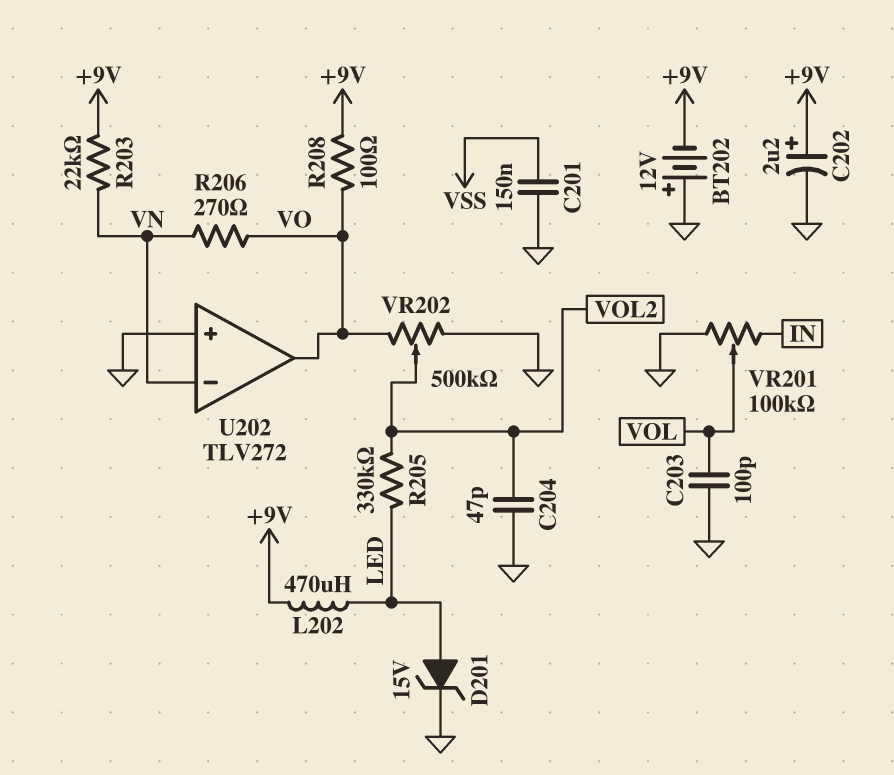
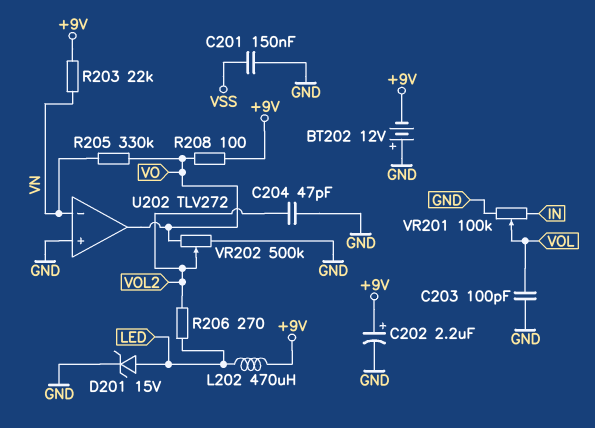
R205: 330k (LED, VOL2) -> 330k (VN, VO)
R206: 270 (VN, VO) -> 270 (LED, VOL2)

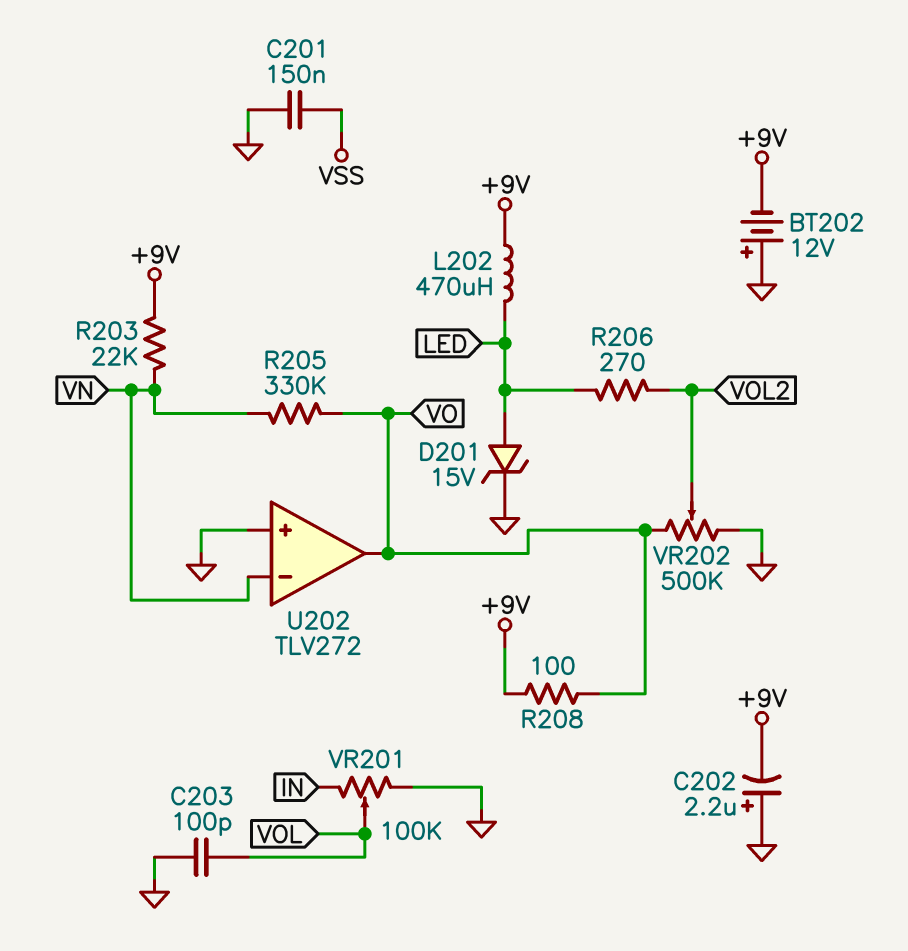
C202: 2.2uF (plus +9V, minus GND) -> 2.2uF (plus GND, minus +9V)
C204: 47pF (GND, VOL2) -> none

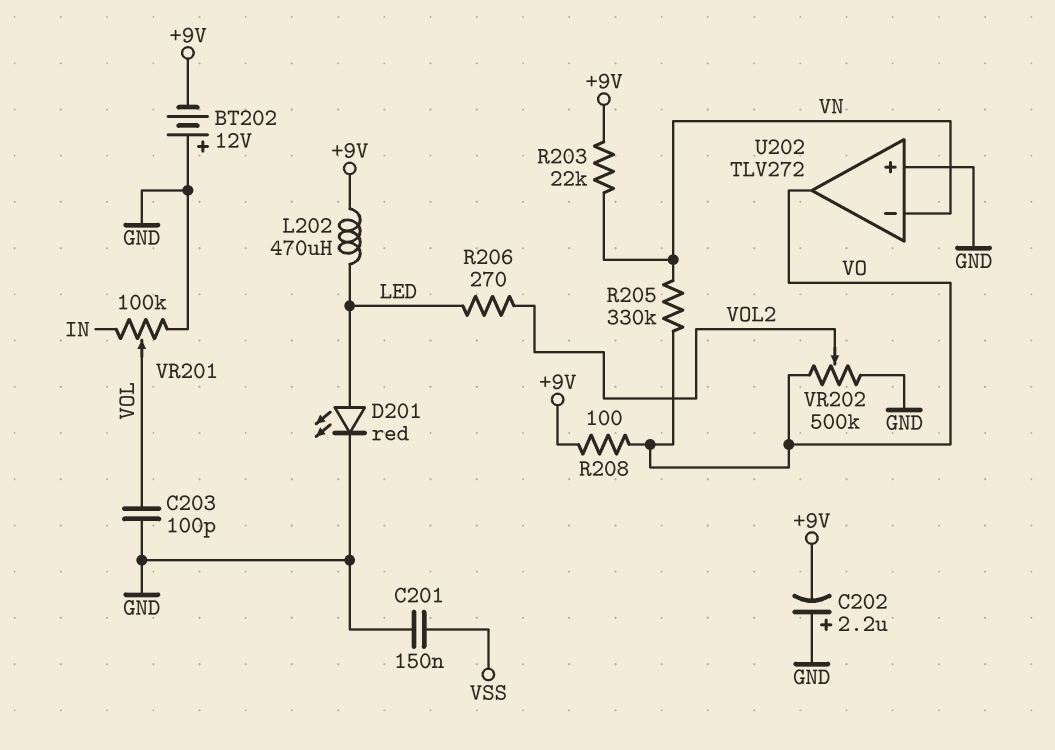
D201: zener 15V (A LED, K GND) -> LED red (A LED, K GND)

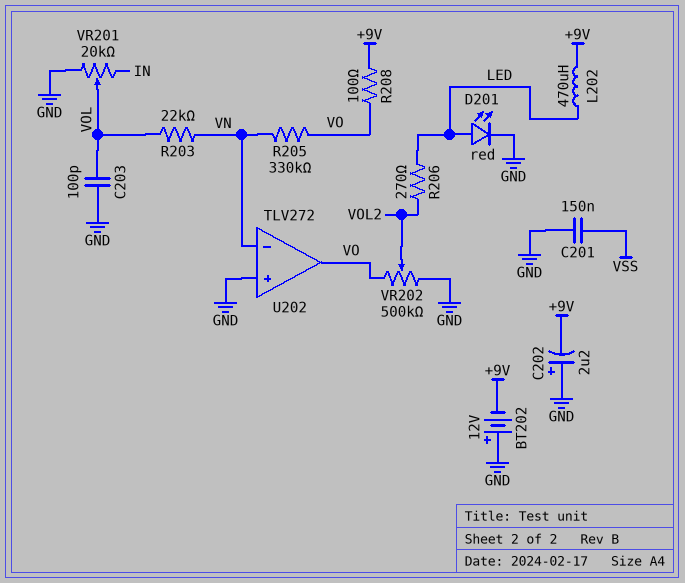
R203: 22k (+9V, VN) -> 22k (VN, VOL)
VR201: 100k (GND, IN, wiper VOL) -> 20k (GND, IN, wiper VOL)

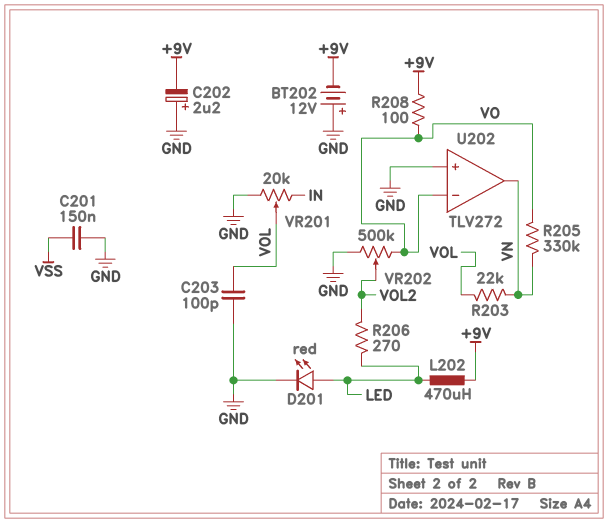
U202 pin in-: VN -> VO
U202 pin out: VO -> VN

